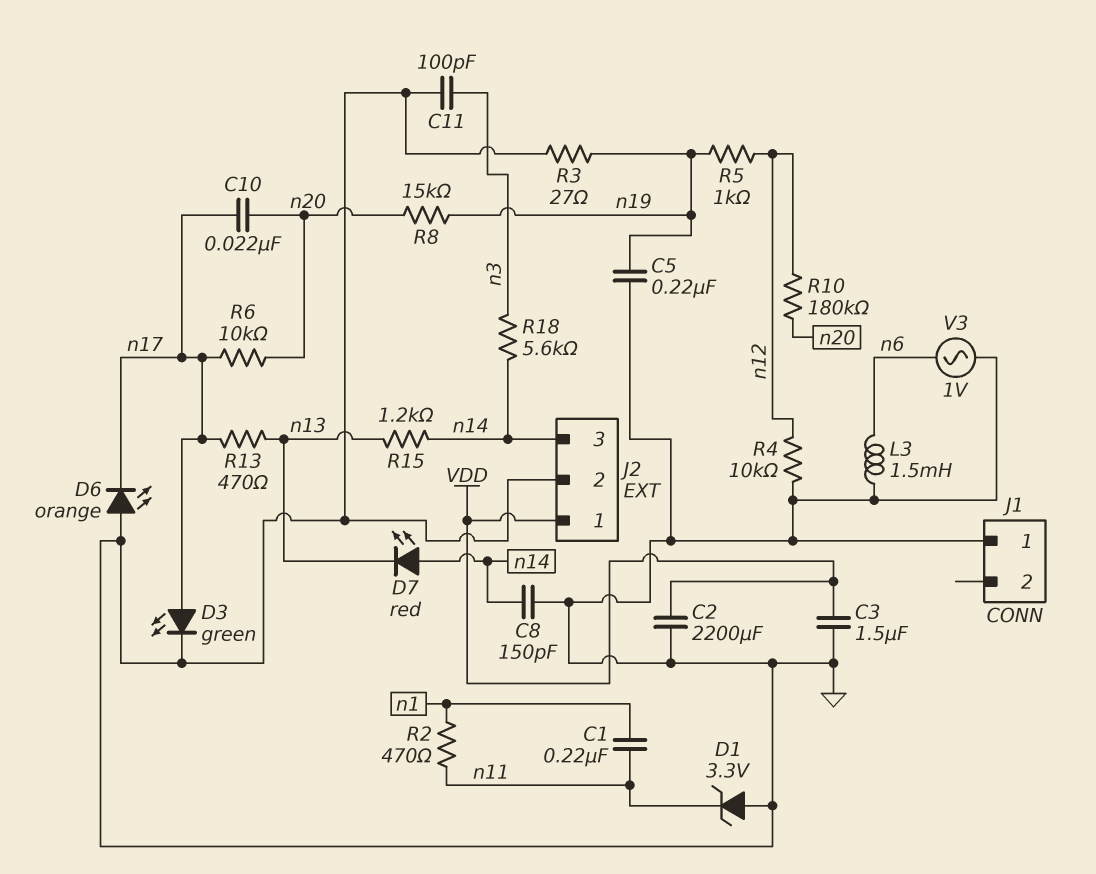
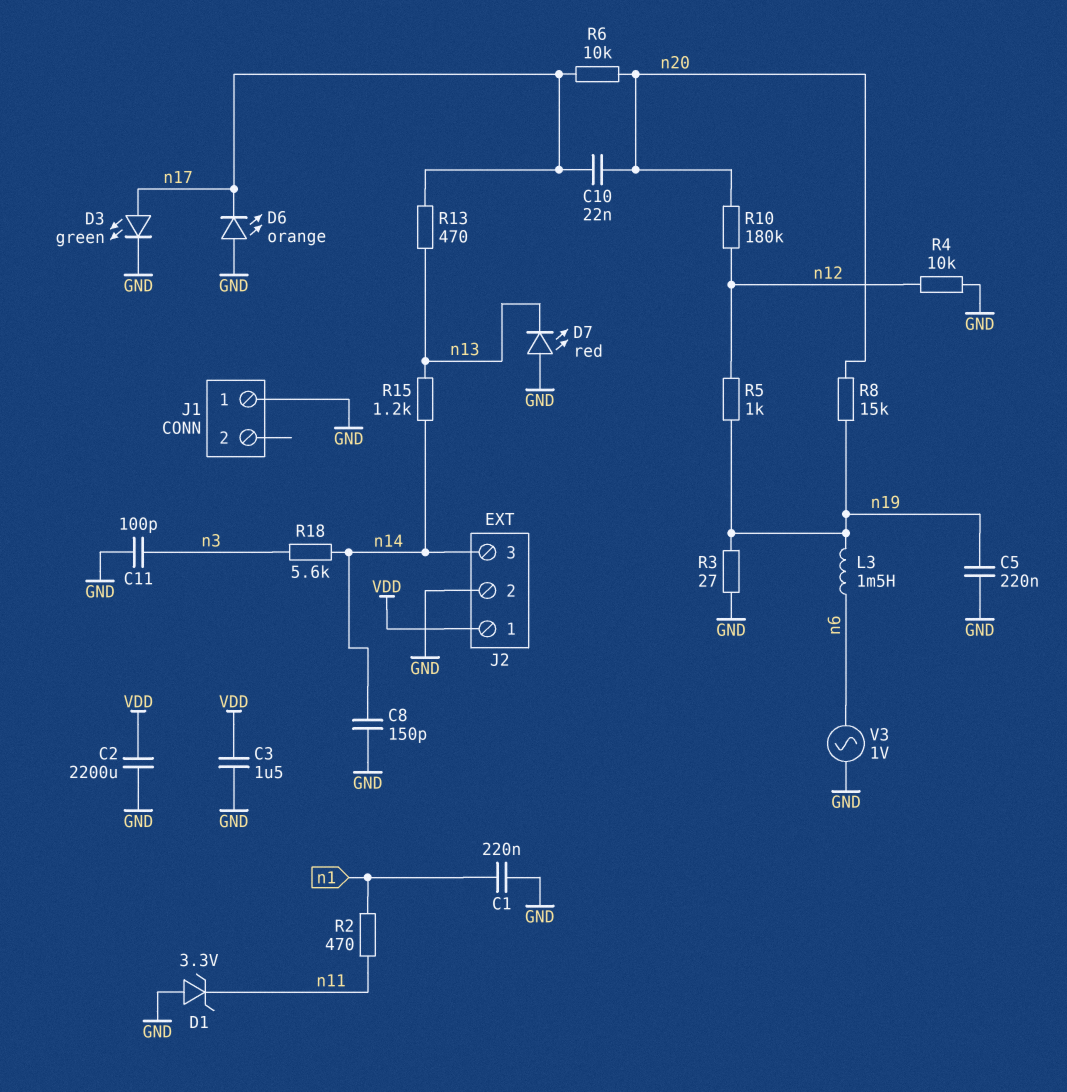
C1: 220nF (n1, n11) -> 220nF (GND, n1)
D7: LED red (A n14, K n13) -> LED red (A GND, K n13)
L3: 1.5mH (GND, n6) -> 1.5mH (n6, n19)

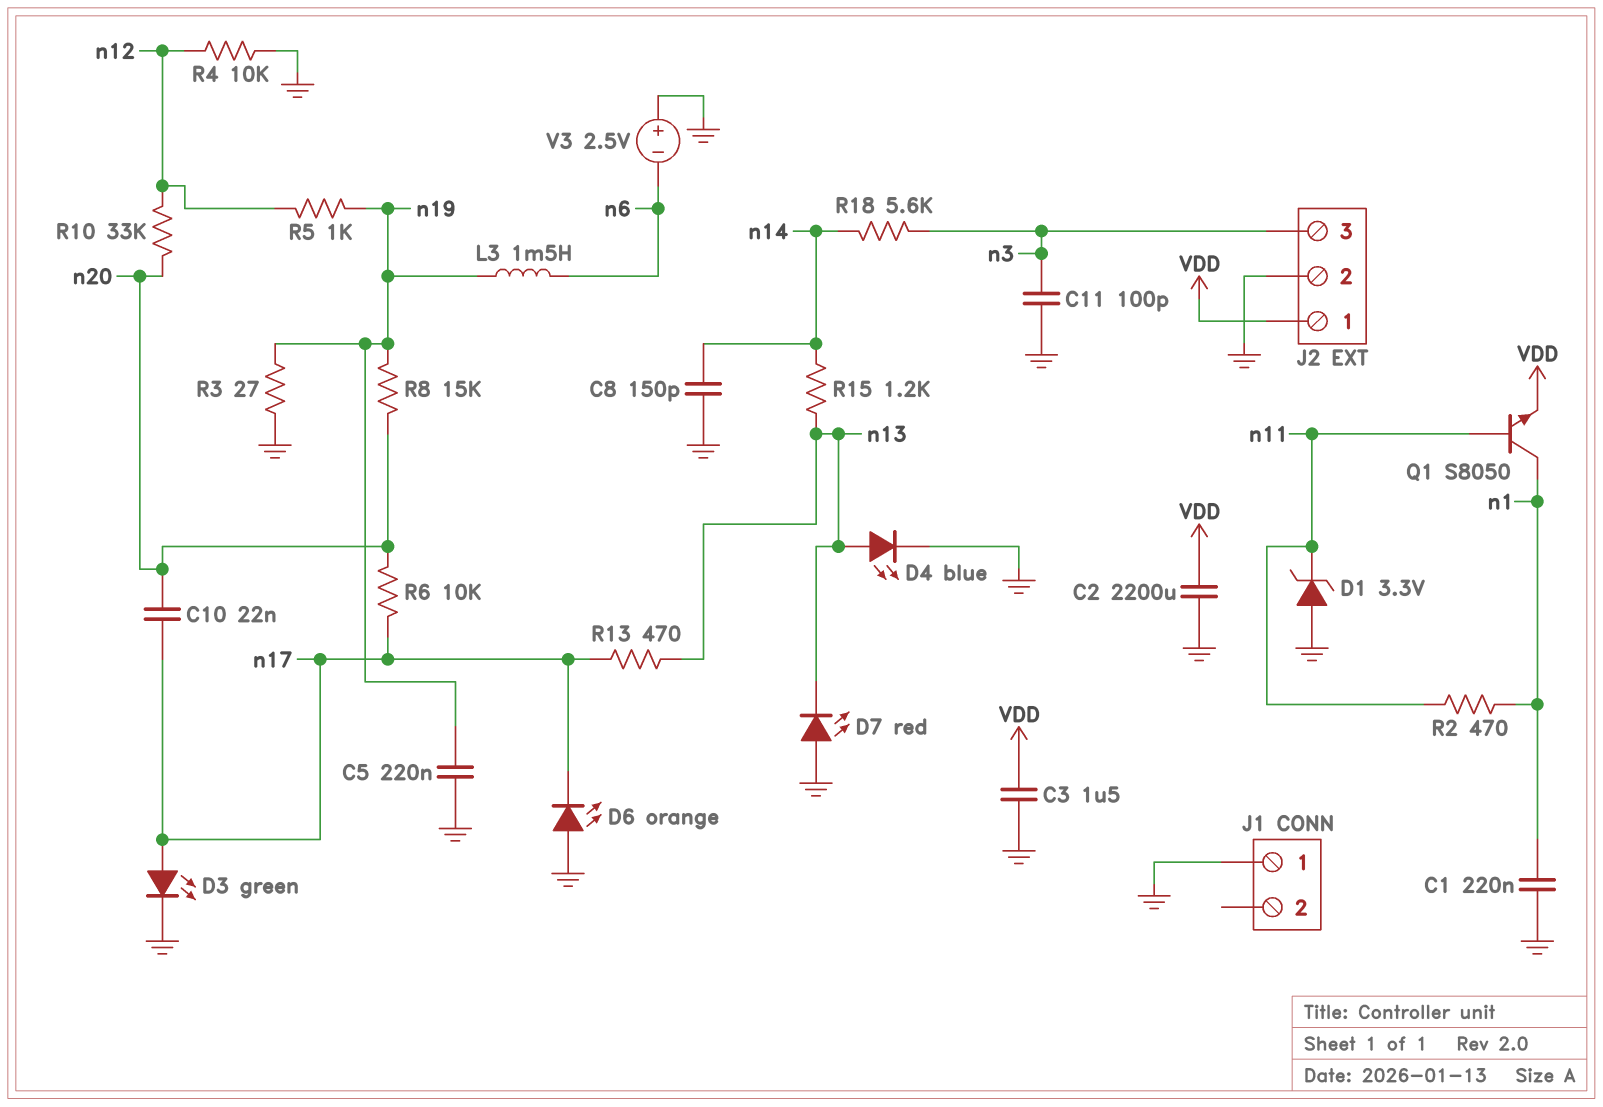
D4: none -> LED blue (A n13, K GND)
J2 pin 3: n14 -> n3
Q1: none -> NPN S8050 (B n11, C n1, E VDD)
R10: 180k (n12, n20) -> 33k (n12, n20)
V3: AC 1V (GND, n6) -> 2.5V (plus GND, minus n6)

